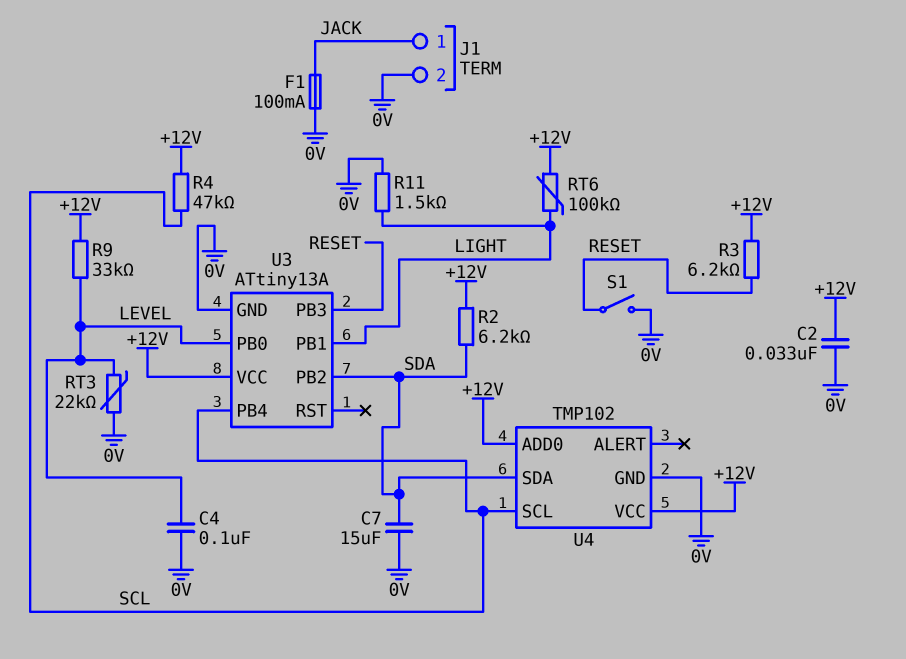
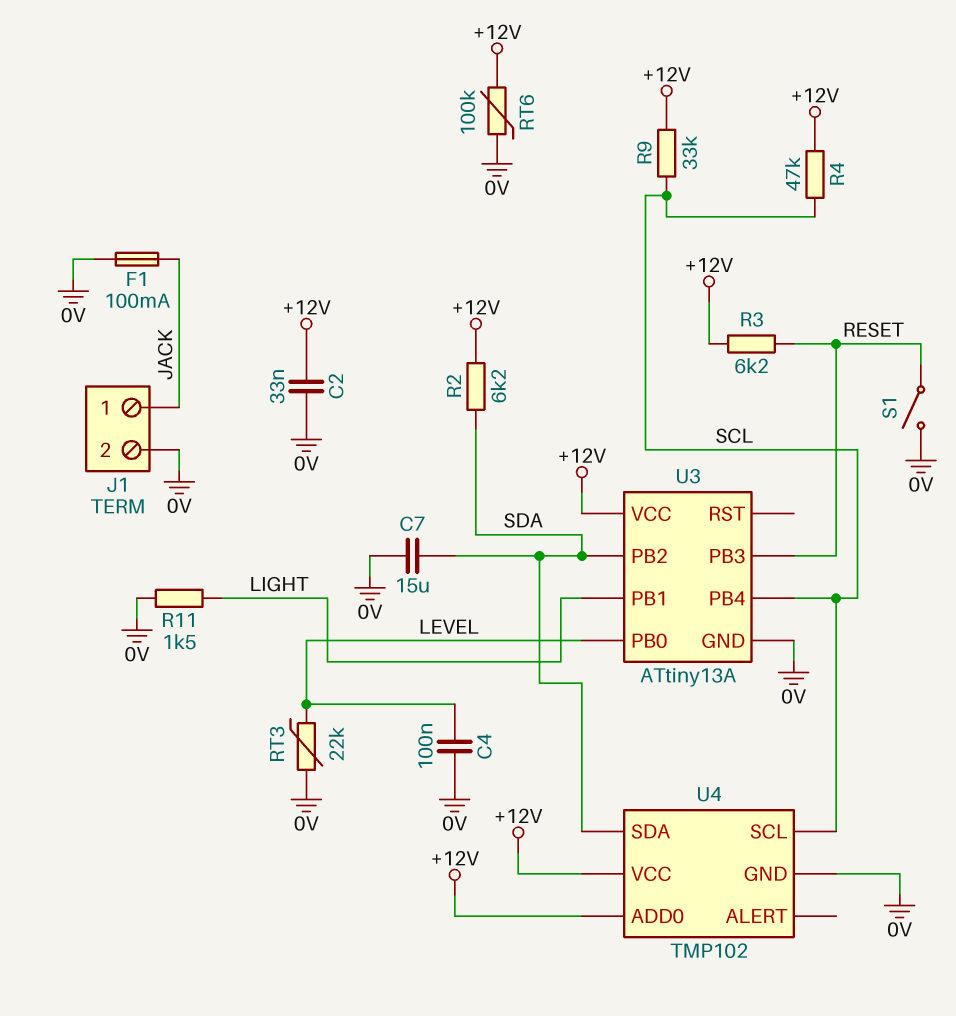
R9: 33k (+12V, LEVEL) -> 33k (+12V, SCL)
RT6: 100k (+12V, LIGHT) -> 100k (+12V, 0V)

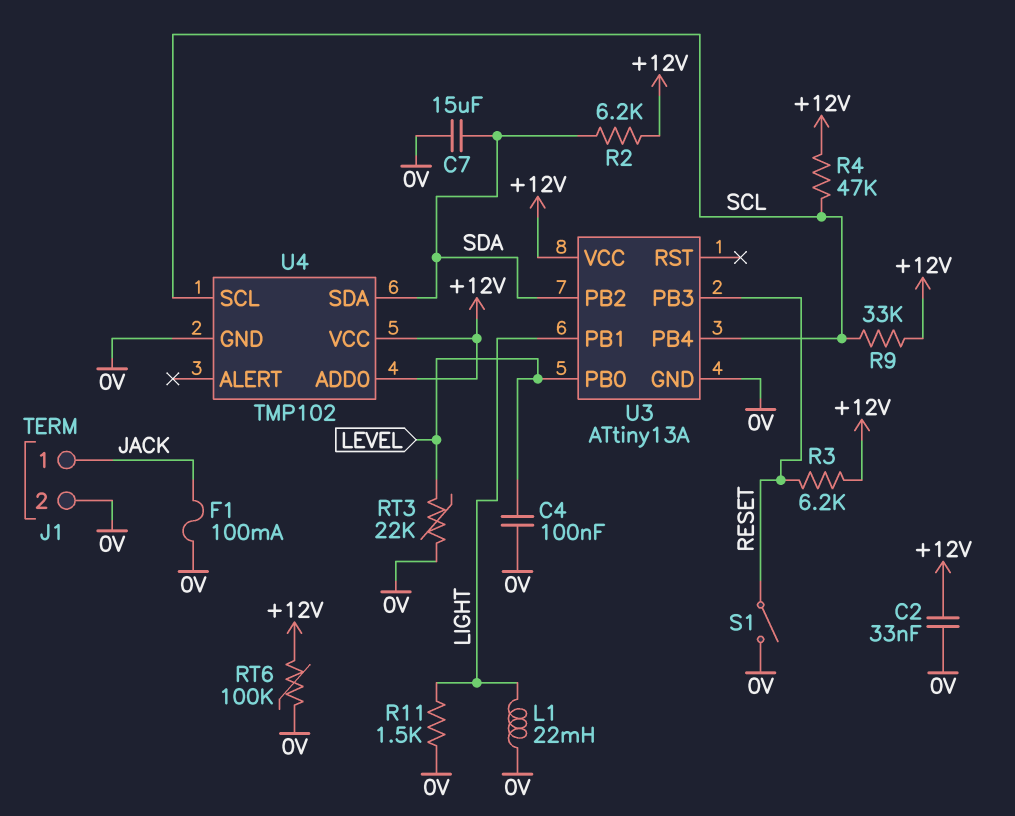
L1: none -> 22mH (0V, LIGHT)

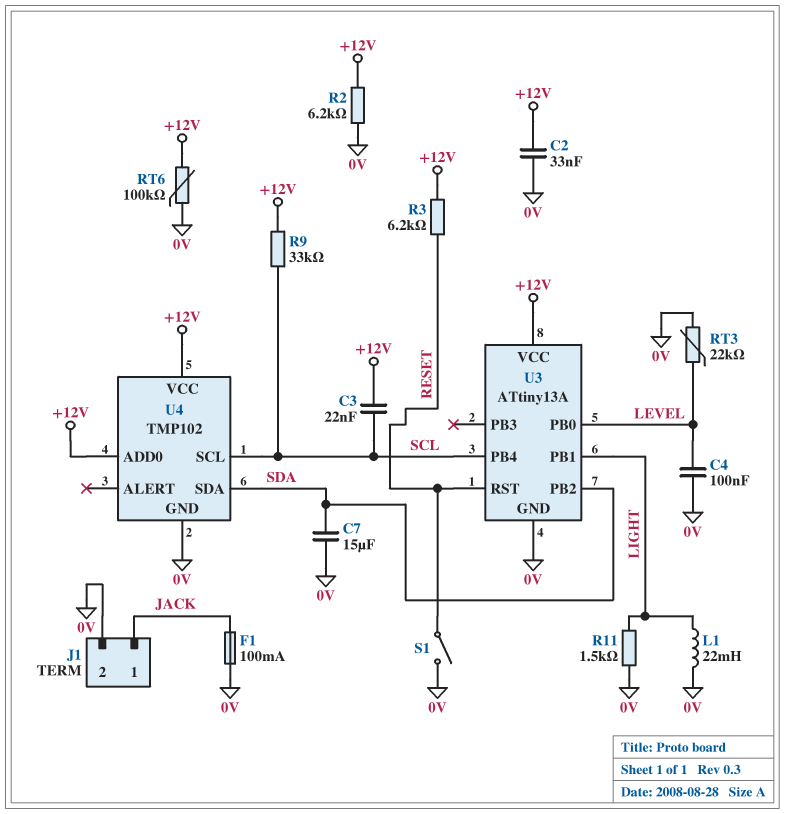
C3: none -> 22nF (+12V, SCL)
R2: 6.2k (+12V, SDA) -> 6.2k (+12V, 0V)
R4: 47k (+12V, SCL) -> none
U3 pin PB3: RESET -> none
U3 pin RST: none -> RESET

